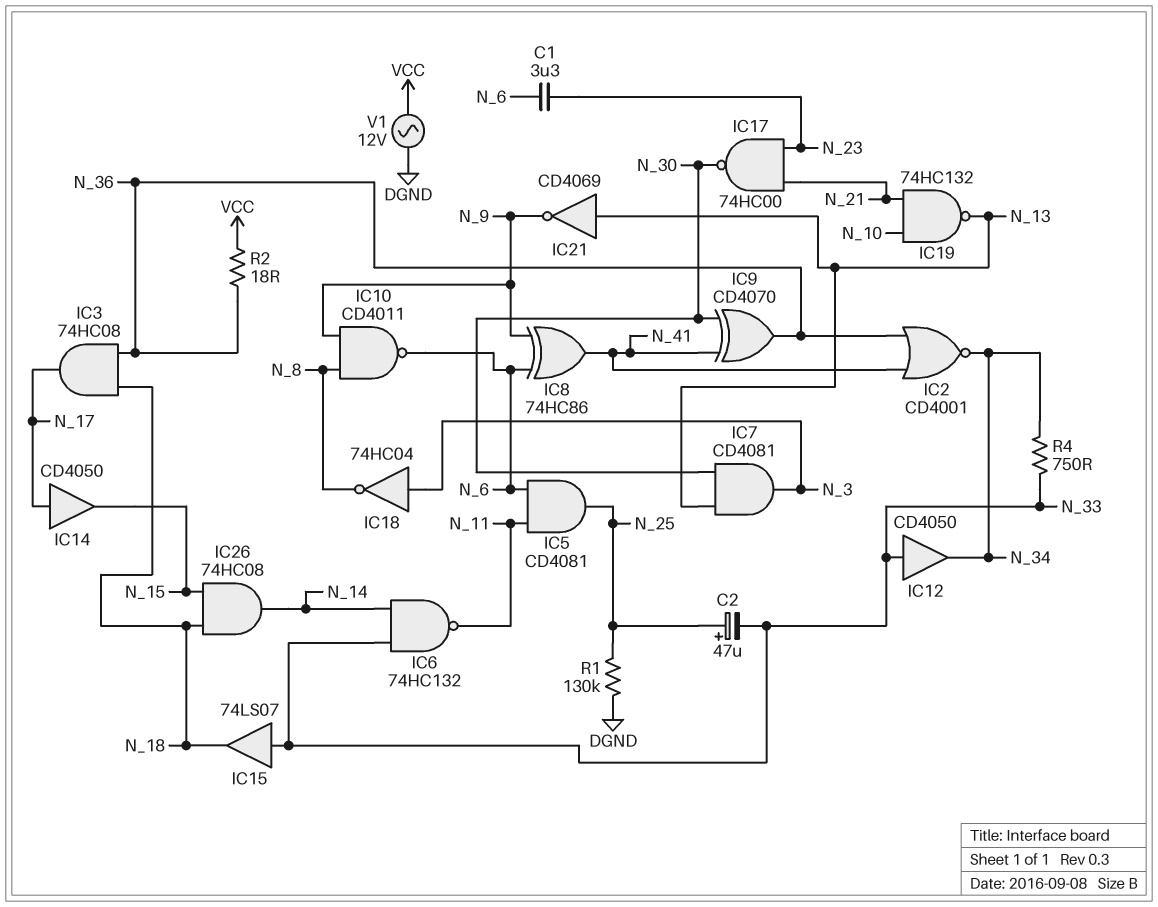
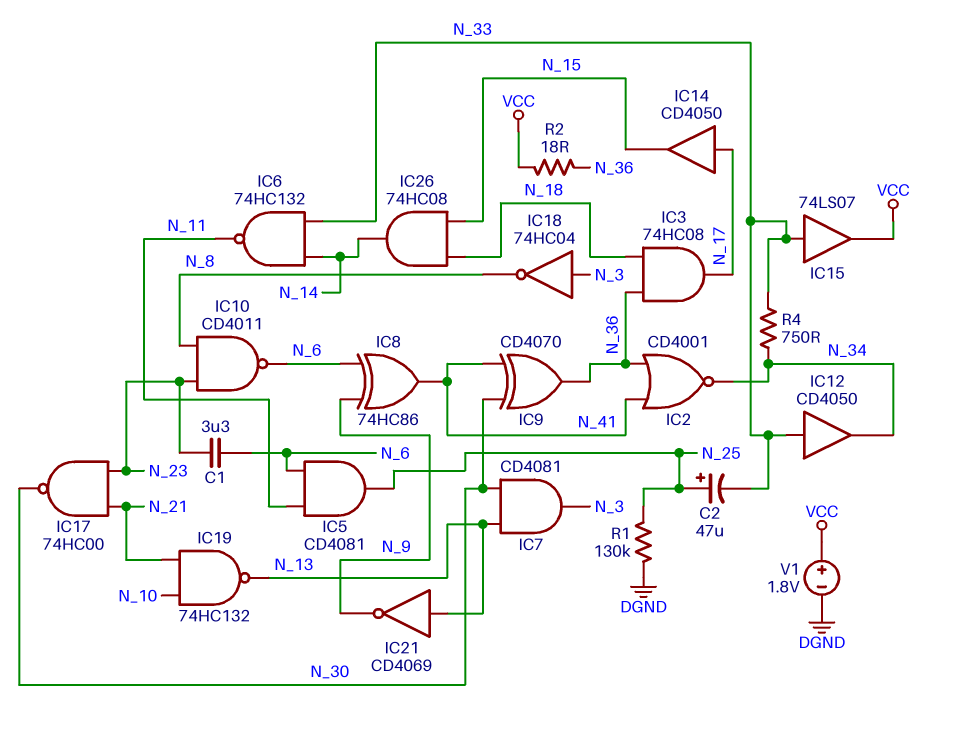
IC10: NAND CD4011 (in N_8, in N_9, out N_6) -> NAND CD4011 (in N_8, in N_23, out N_6)
IC15: buffer 74LS07 (in N_33, out N_18) -> buffer 74LS07 (in N_33, out VCC)
V1: AC 12V (DGND, VCC) -> 1.8V (plus VCC, minus DGND)

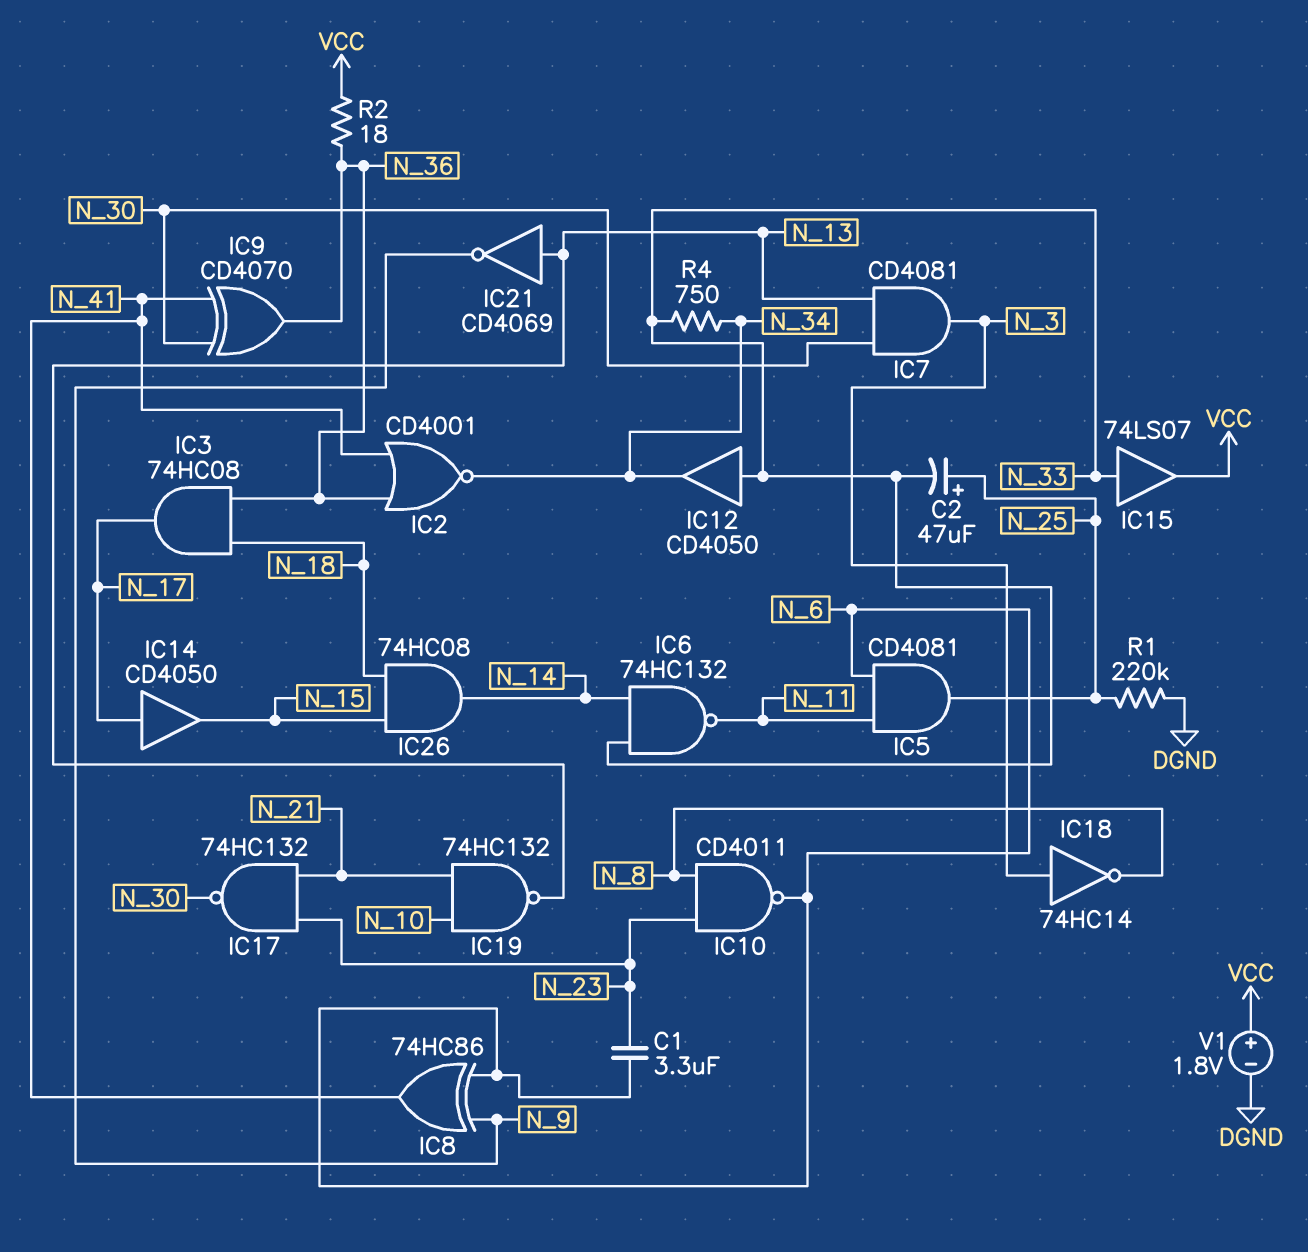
IC17: NAND 74HC00 (in N_21, in N_23, out N_30) -> NAND 74HC132 (in N_21, in N_23, out N_30)
IC18: NOT 74HC04 (in N_3, out N_8) -> NOT 74HC14 (in N_3, out N_8)
R1: 130k (DGND, N_25) -> 220k (DGND, N_25)

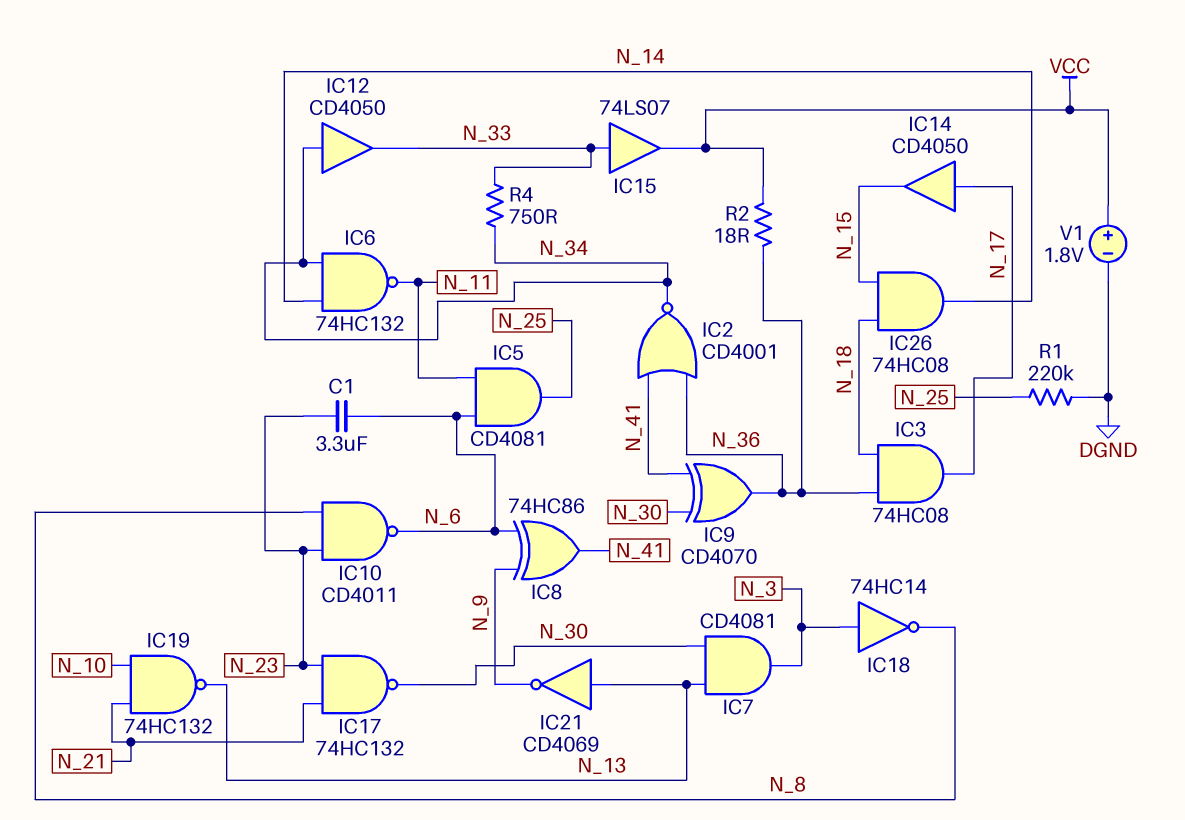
C2: 47uF (plus N_25, minus N_33) -> none
IC6: NAND 74HC132 (in N_14, in N_33, out N_11) -> NAND 74HC132 (in N_14, in N_34, out N_11)
IC12: buffer CD4050 (in N_33, out N_34) -> buffer CD4050 (in N_34, out N_33)

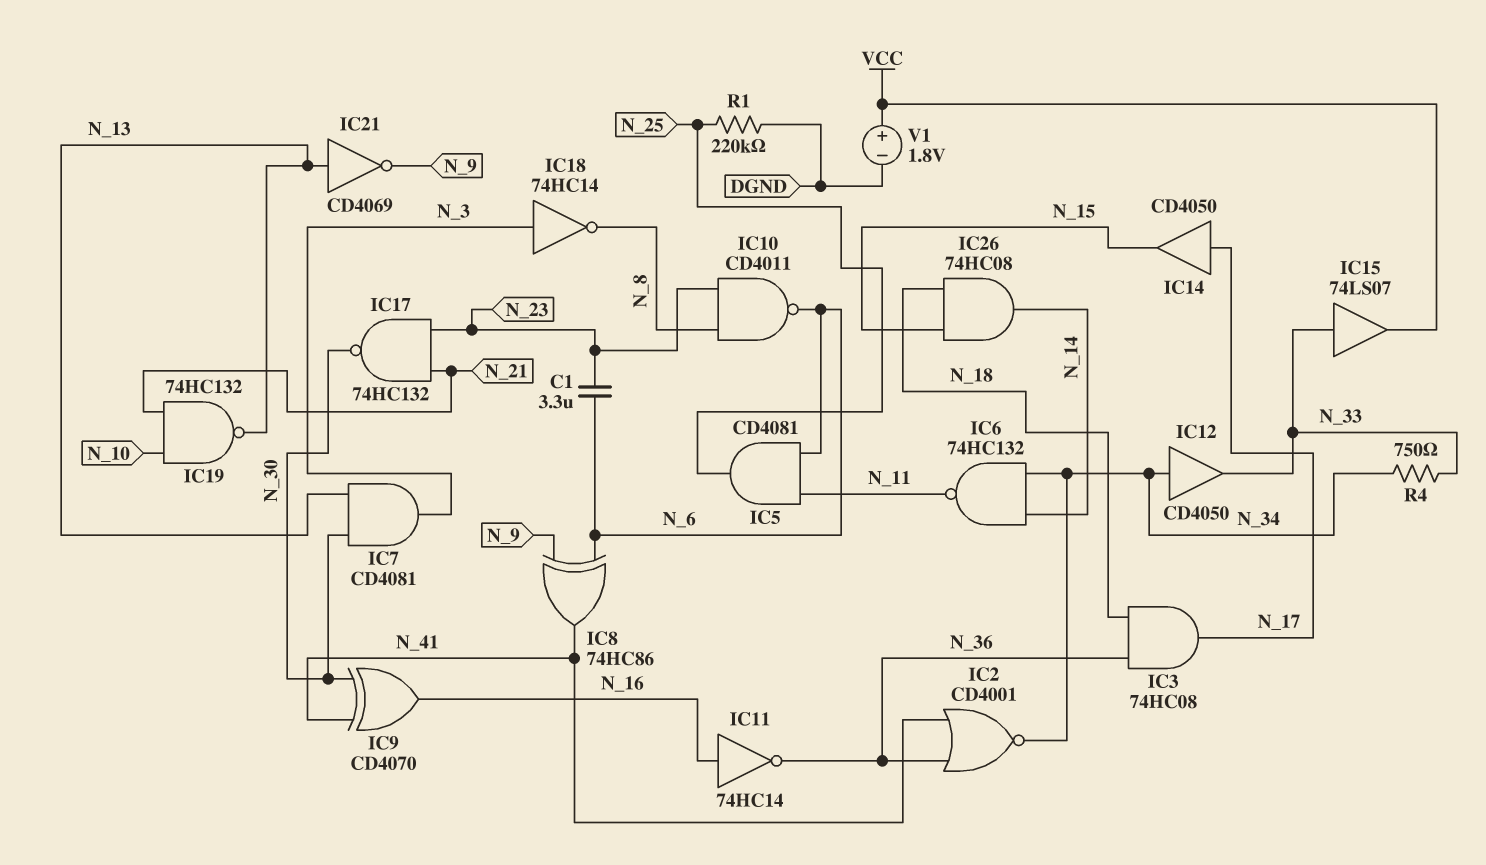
IC9: XOR CD4070 (in N_30, in N_41, out N_36) -> XOR CD4070 (in N_30, in N_41, out N_16)
IC11: none -> NOT 74HC14 (in N_16, out N_36)
R2: 18 (N_36, VCC) -> none

